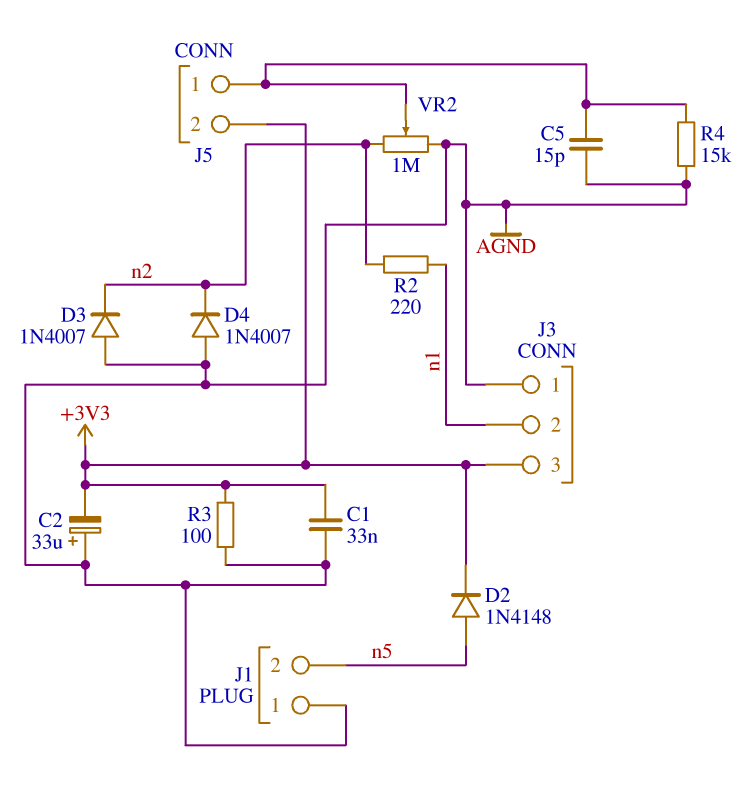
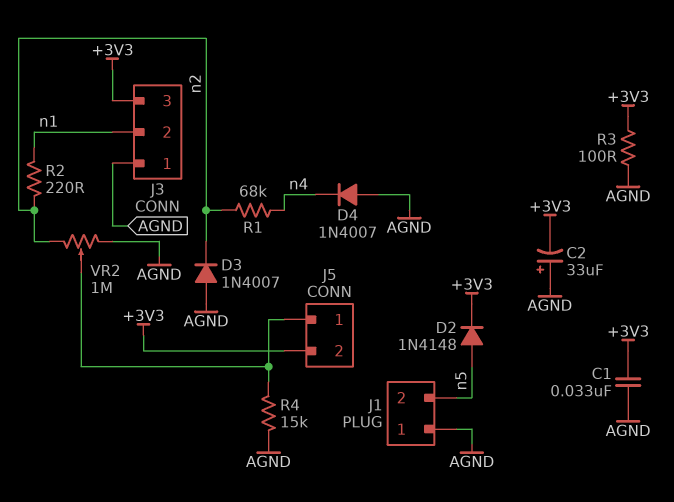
C5: 15pF (AGND, J5/1) -> none
D4: diode 1N4007 (A AGND, K n2) -> diode 1N4007 (A AGND, K n4)
R1: none -> 68k (n2, n4)

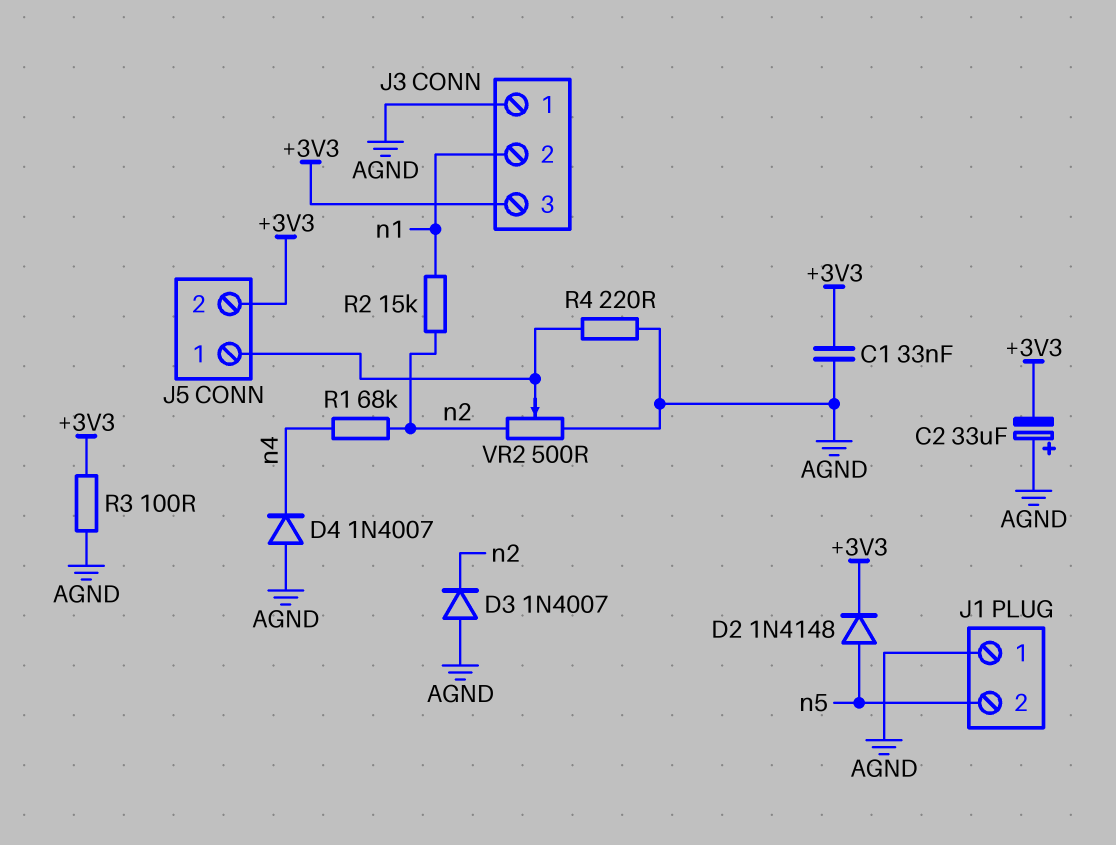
R2: 220 (n1, n2) -> 15k (n1, n2)
R4: 15k (AGND, J5/1) -> 220 (AGND, J5/1)
VR2: 1M (AGND, n2, wiper J5/1) -> 500 (AGND, n2, wiper J5/1)

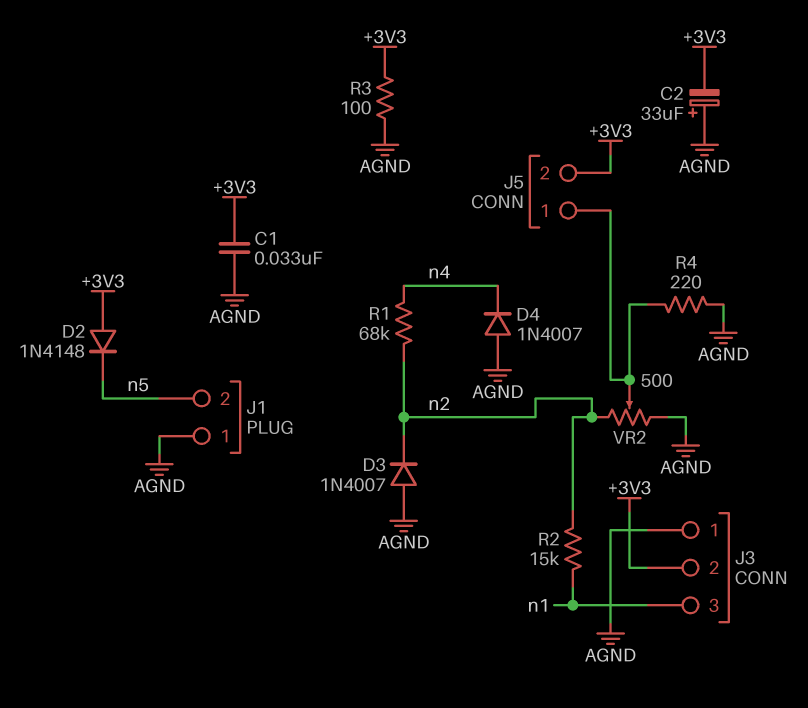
D2: diode 1N4148 (A n5, K +3V3) -> diode 1N4148 (A +3V3, K n5)
J3 pin 2: n1 -> +3V3
J3 pin 3: +3V3 -> n1

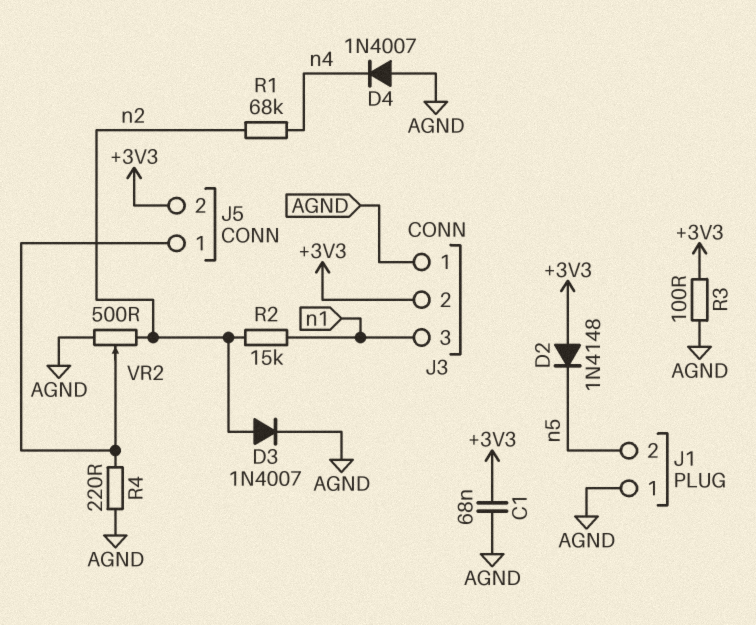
C1: 33nF (+3V3, AGND) -> 68nF (+3V3, AGND)
C2: 33uF (plus AGND, minus +3V3) -> none
D3: diode 1N4007 (A AGND, K n2) -> diode 1N4007 (A n2, K AGND)

